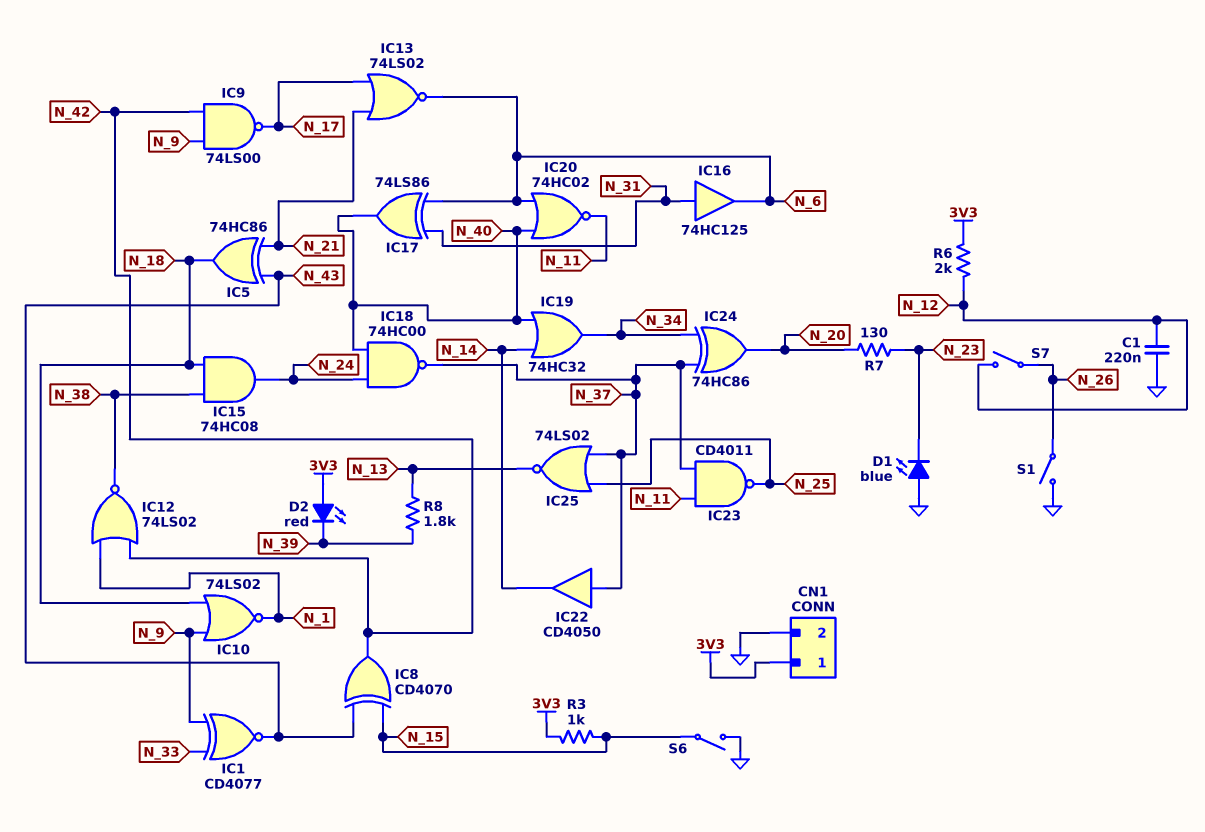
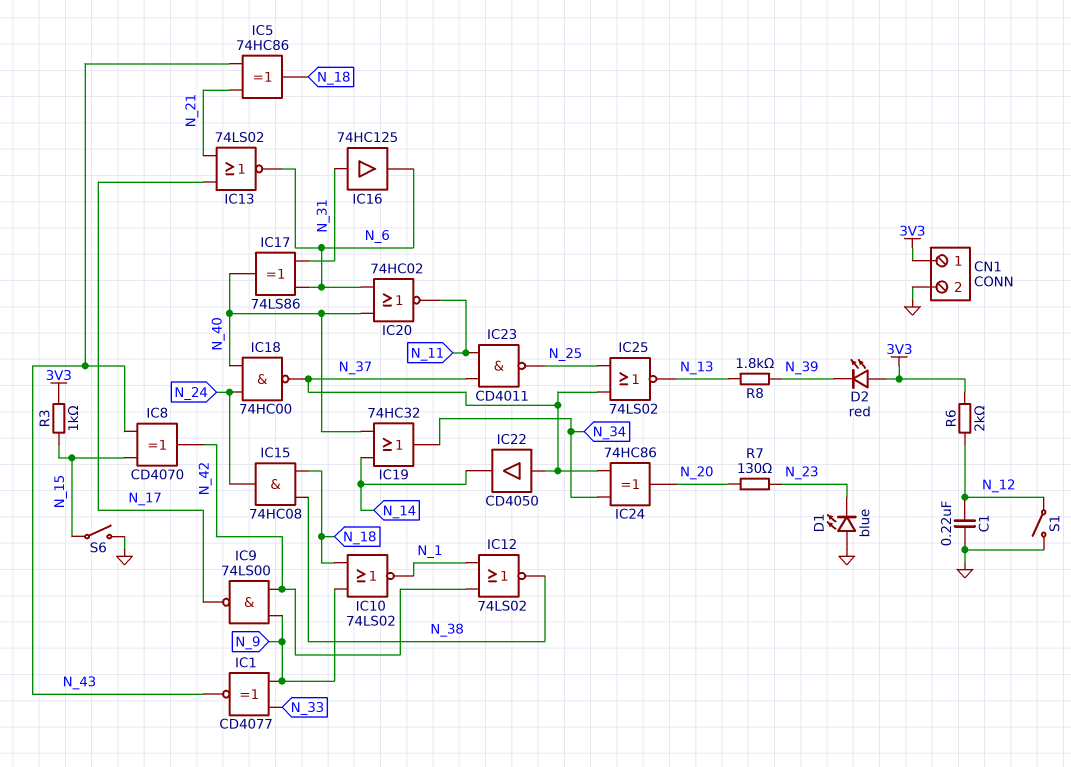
S1: switch (GND, N_26) -> switch (GND, N_12)
S7: switch (N_12, N_26) -> none

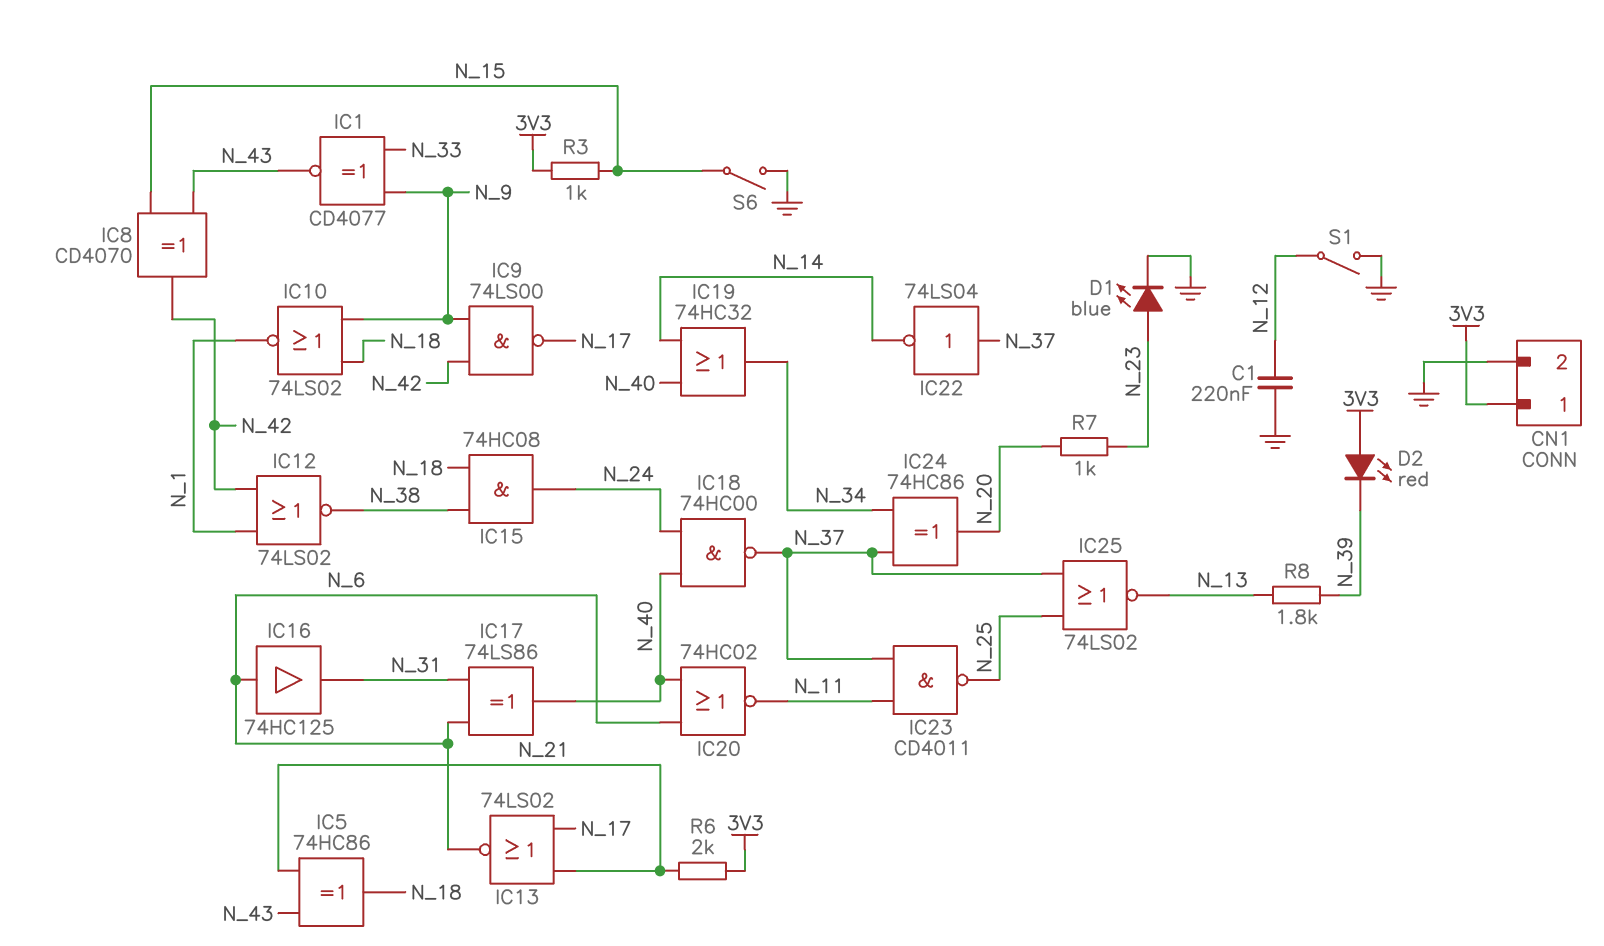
D1: LED blue (A GND, K N_23) -> LED blue (A N_23, K GND)
IC16: buffer 74HC125 (in N_31, out N_6) -> buffer 74HC125 (in N_6, out N_31)
IC22: buffer CD4050 (in N_37, out N_14) -> NOT 74LS04 (in N_37, out N_14)
R6: 2k (3V3, N_12) -> 2k (3V3, N_21)
R7: 130 (N_20, N_23) -> 1k (N_20, N_23)

